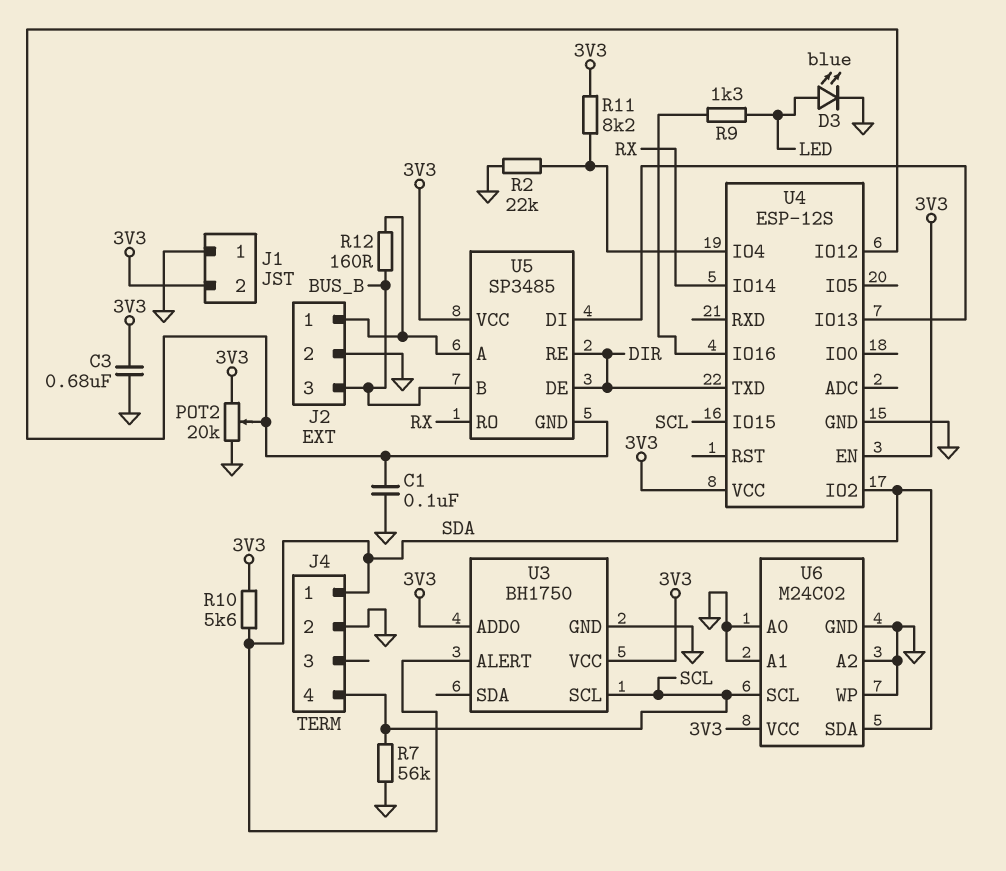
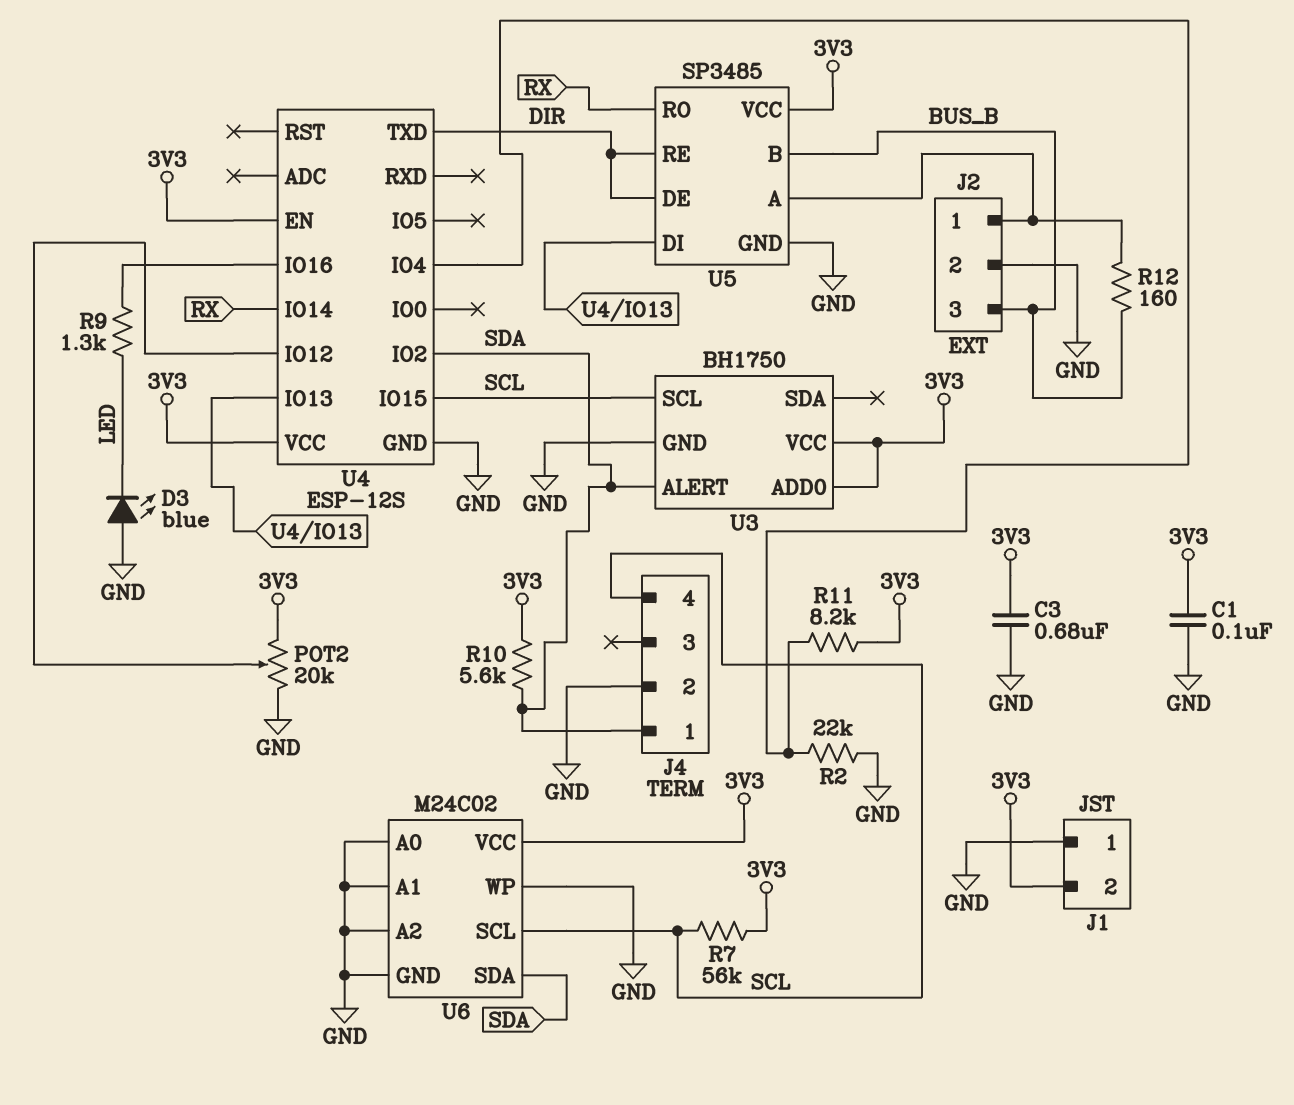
C1: 100nF (GND, U4/IO12) -> 100nF (3V3, GND)
D3: LED blue (A LED, K GND) -> LED blue (A GND, K LED)
R7: 56k (GND, SCL) -> 56k (3V3, SCL)
U5 pin GND: U4/IO12 -> GND

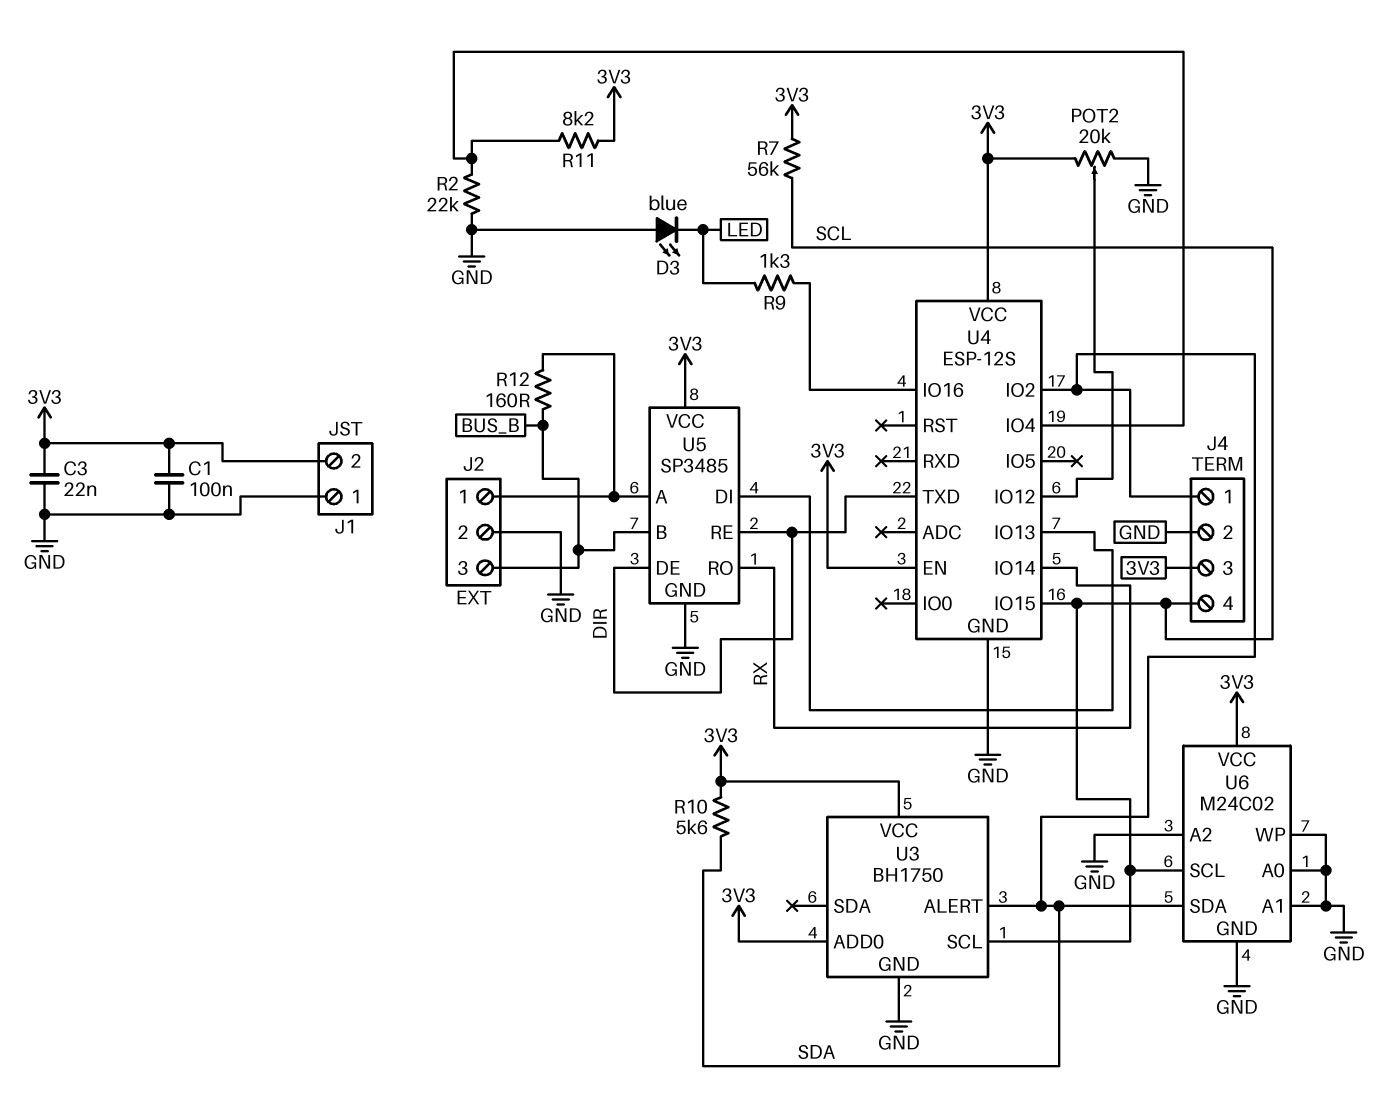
C3: 680nF (3V3, GND) -> 22nF (3V3, GND)
J4 pin 3: none -> 3V3

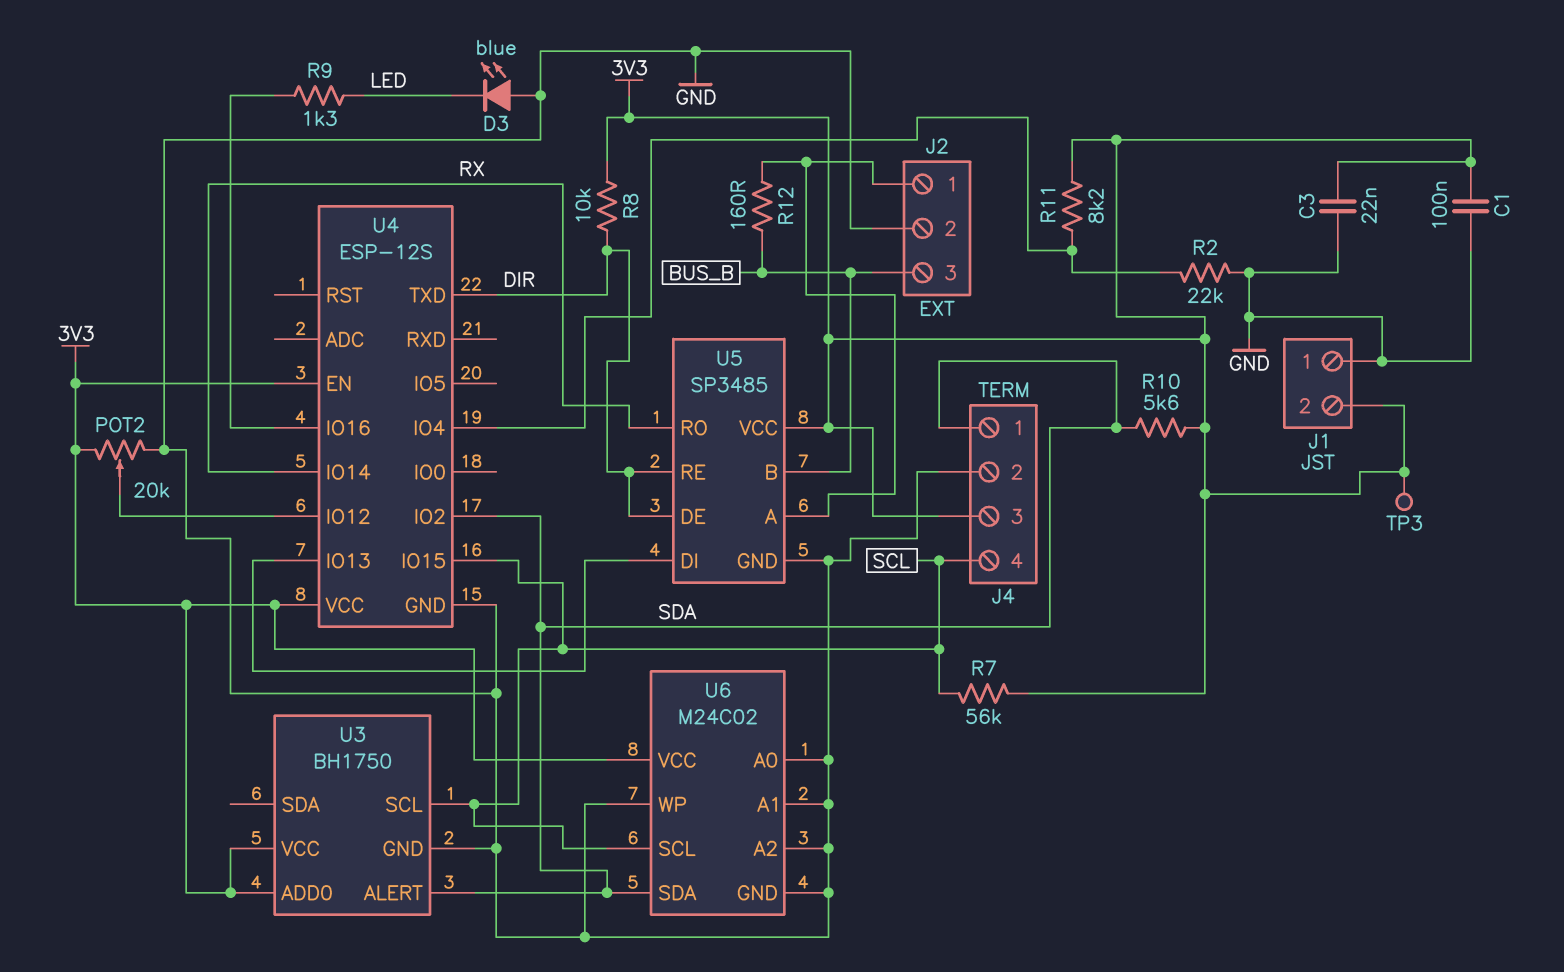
R8: none -> 10k (3V3, DIR)
TP3: none -> test point (3V3)

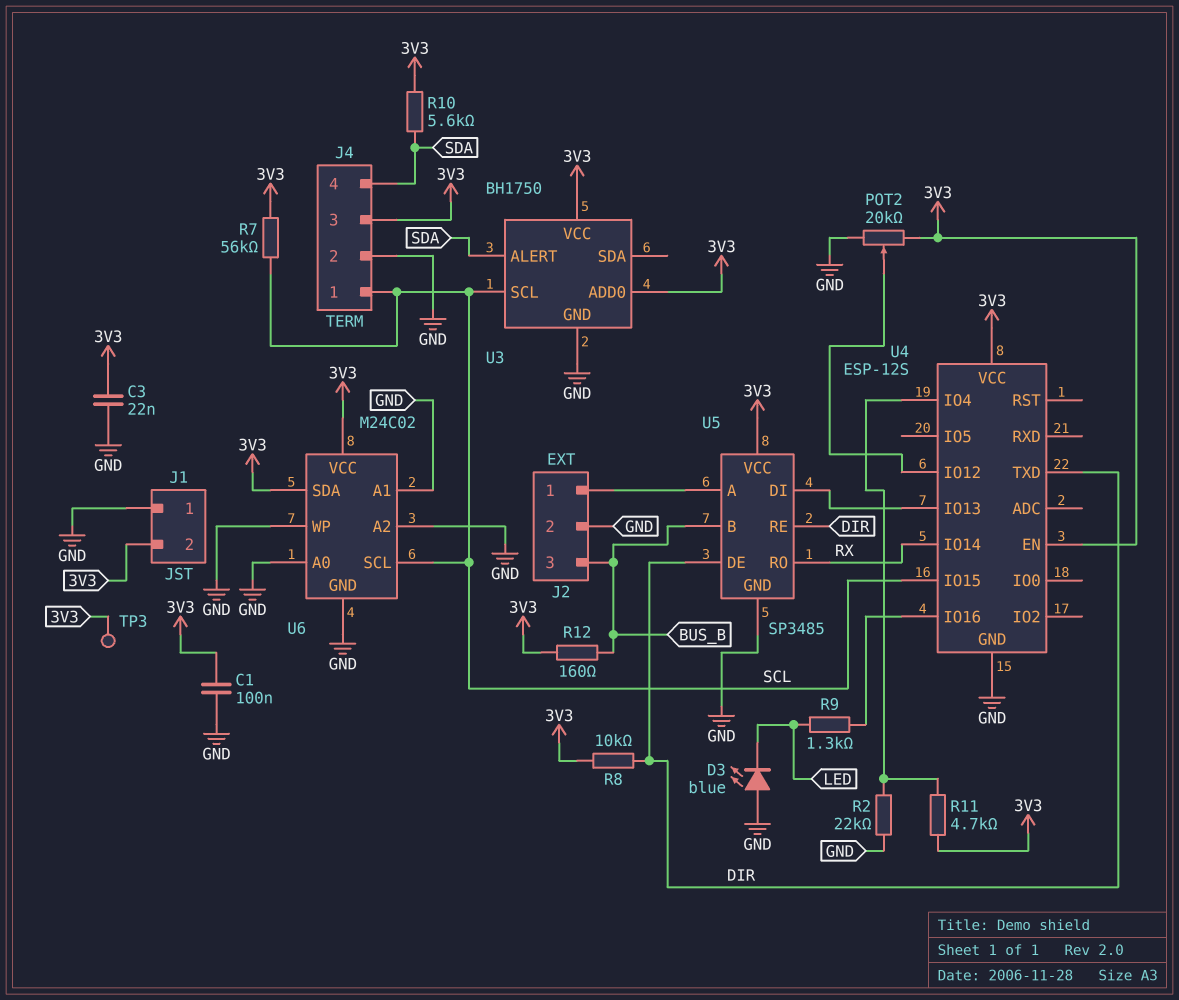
J4 pin 1: SDA -> SCL
J4 pin 4: SCL -> SDA
R11: 8.2k (3V3, U4/IO4) -> 4.7k (3V3, U4/IO4)
R12: 160 (BUS_B, J2/1) -> 160 (3V3, BUS_B)
U4 pin IO2: SDA -> none
U6 pin SDA: SDA -> 3V3

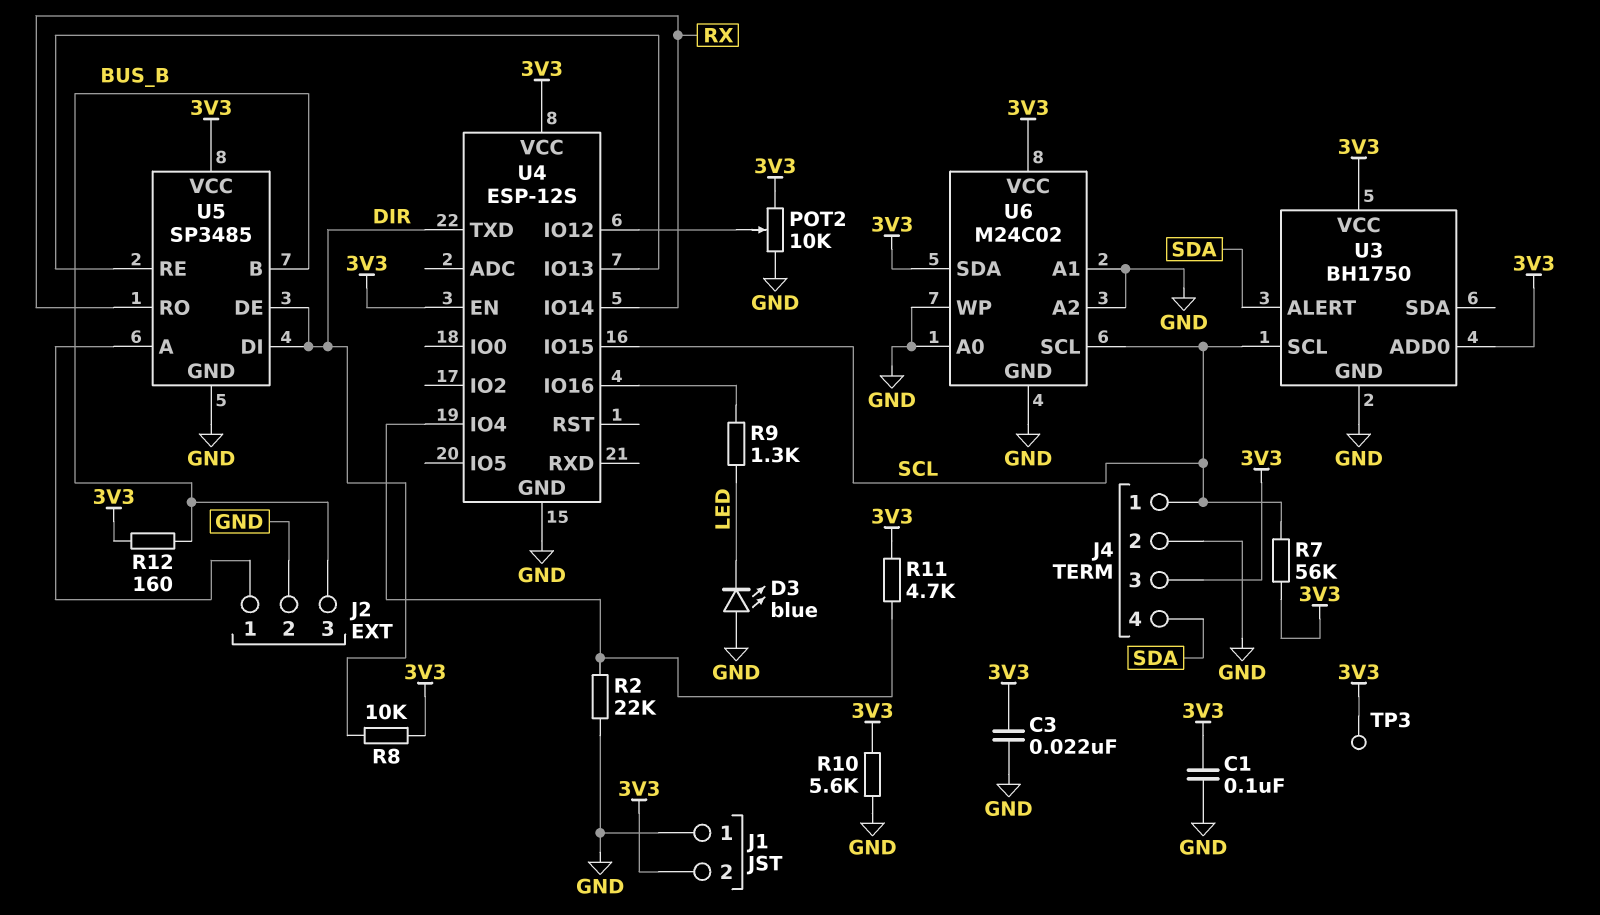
POT2: 20k (3V3, GND, wiper U4/IO12) -> 10k (3V3, GND, wiper U4/IO12)
R10: 5.6k (3V3, SDA) -> 5.6k (3V3, GND)
U5 pin DI: U4/IO13 -> DIR
U5 pin RE: DIR -> U4/IO13

